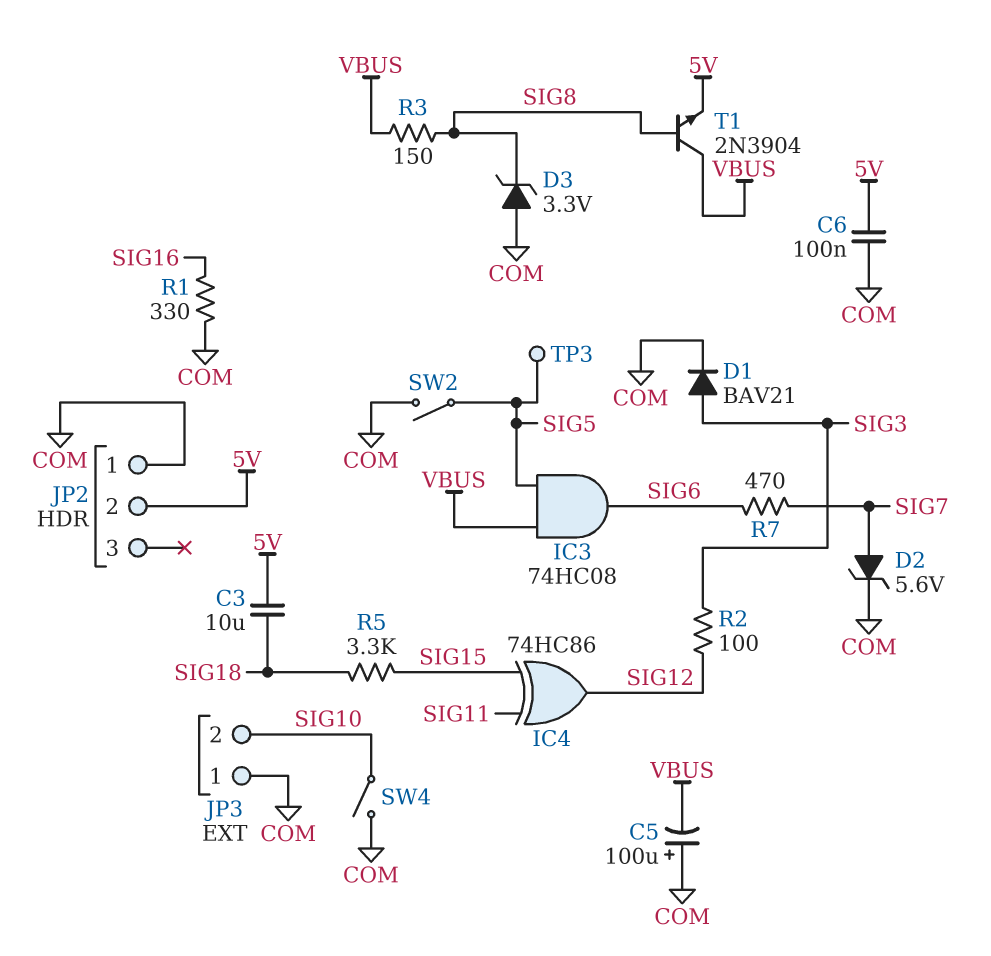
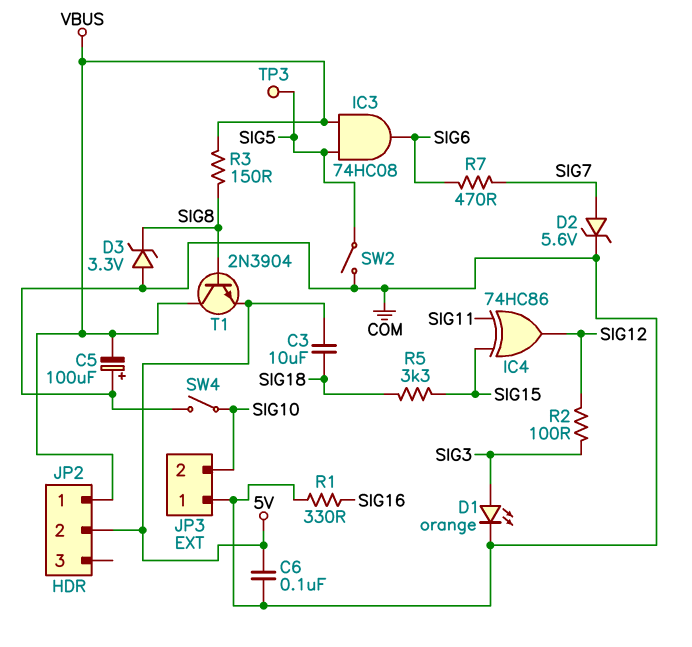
D1: diode BAV21 (A SIG3, K COM) -> LED orange (A SIG3, K COM)
JP2 pin 1: COM -> VBUS

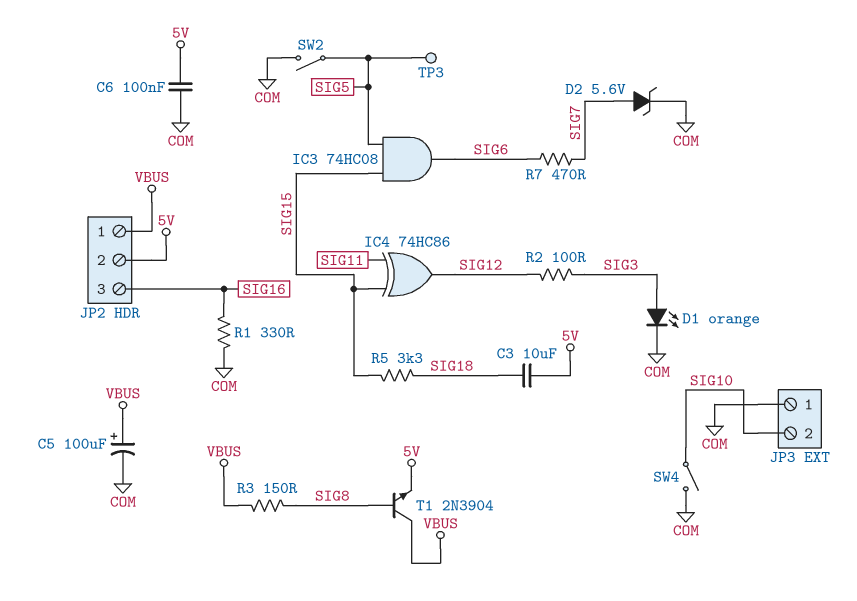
C5: 100uF (plus COM, minus VBUS) -> 100uF (plus VBUS, minus COM)
D3: zener 3.3V (A COM, K SIG8) -> none
IC3: AND 74HC08 (in SIG5, in VBUS, out SIG6) -> AND 74HC08 (in SIG5, in SIG15, out SIG6)
JP2 pin 3: none -> SIG16

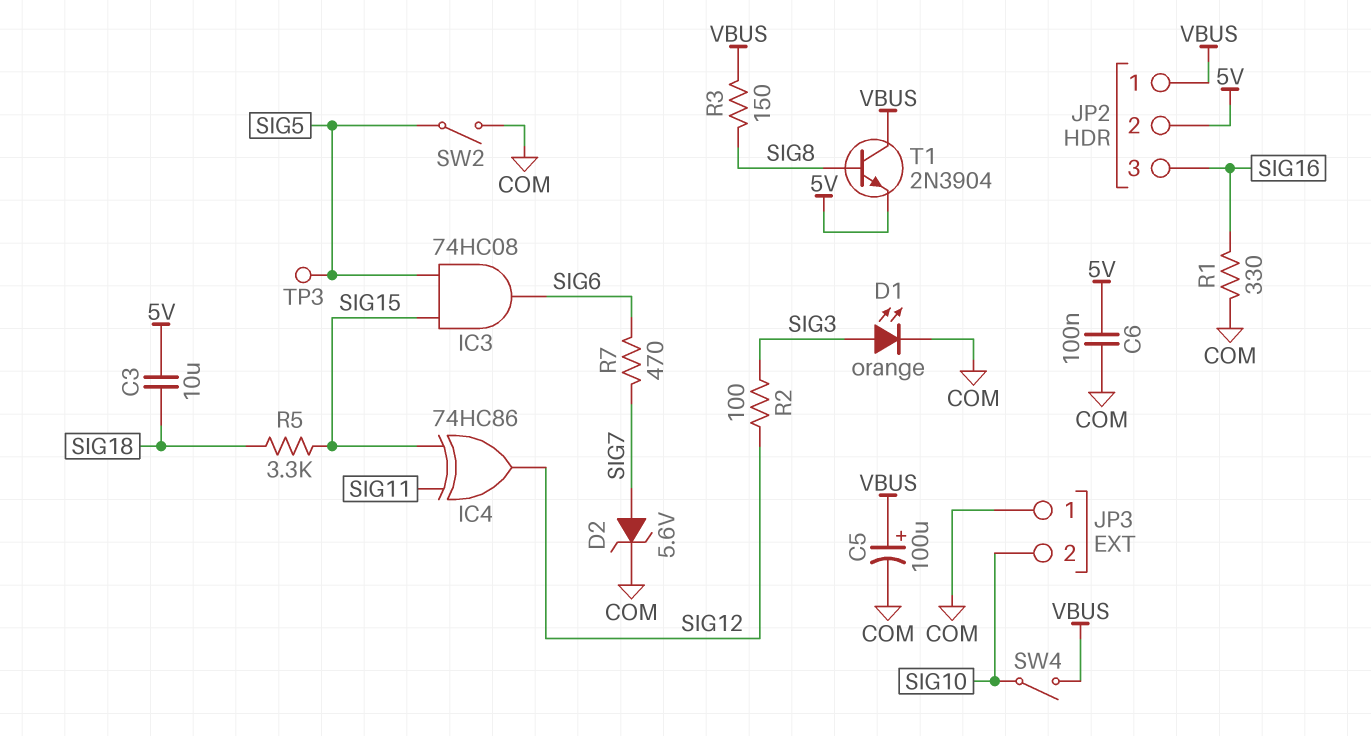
SW4: switch (COM, SIG10) -> switch (SIG10, VBUS)

